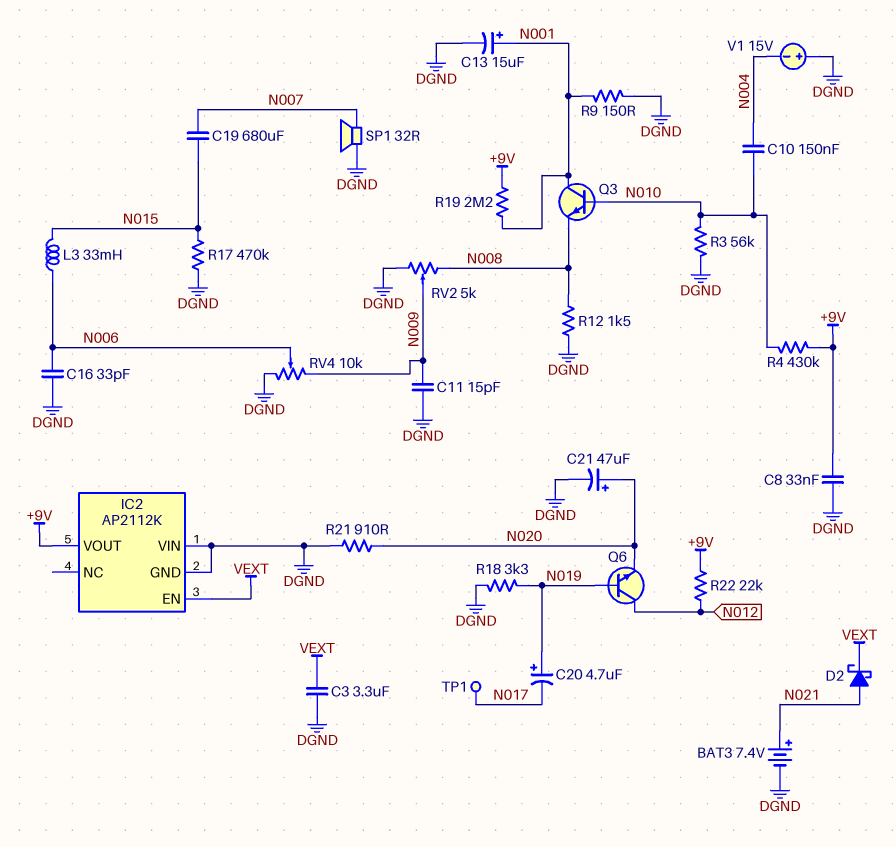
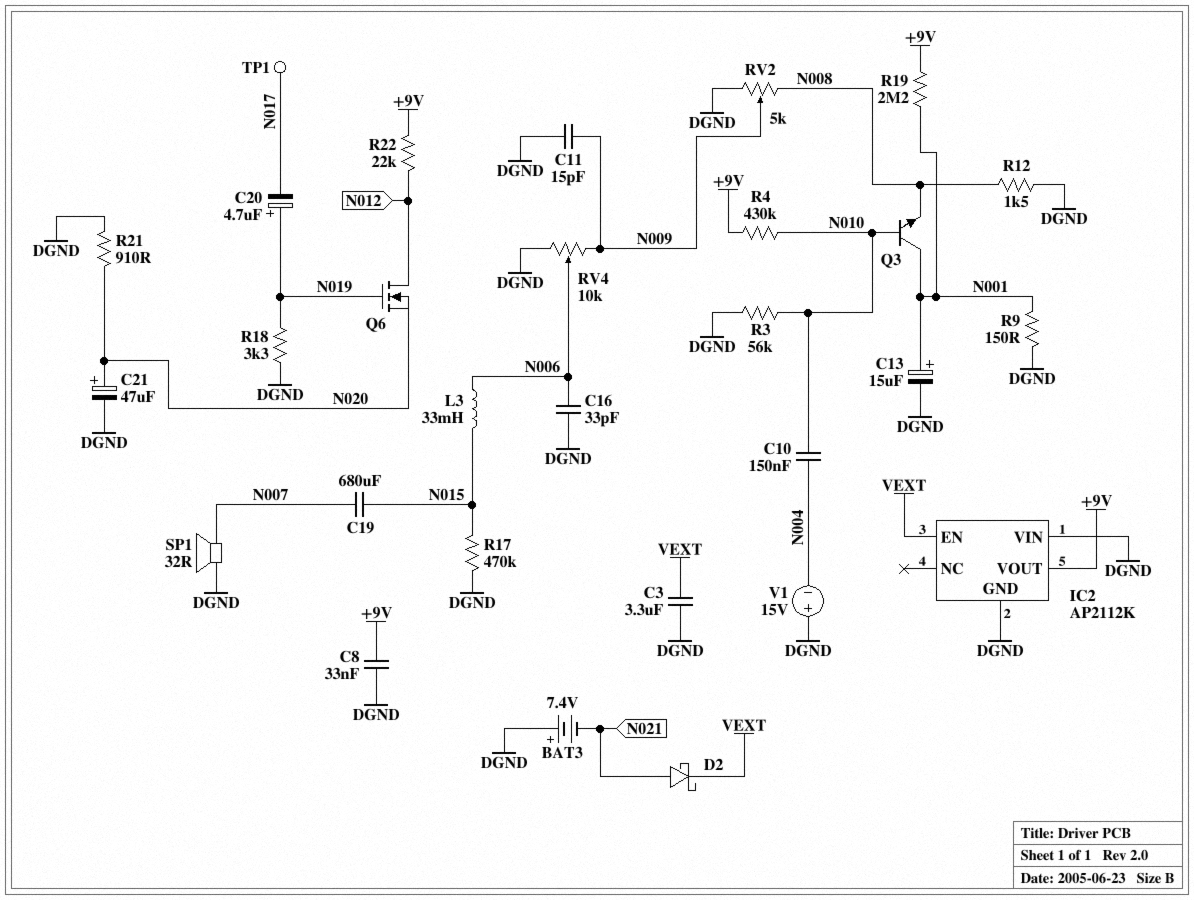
BAT3: 7.4V (plus N021, minus DGND) -> 7.4V (plus DGND, minus N021)
Q6: NPN (B N019, C N012, E N020) -> NMOS (G N019, D N012, S N020)

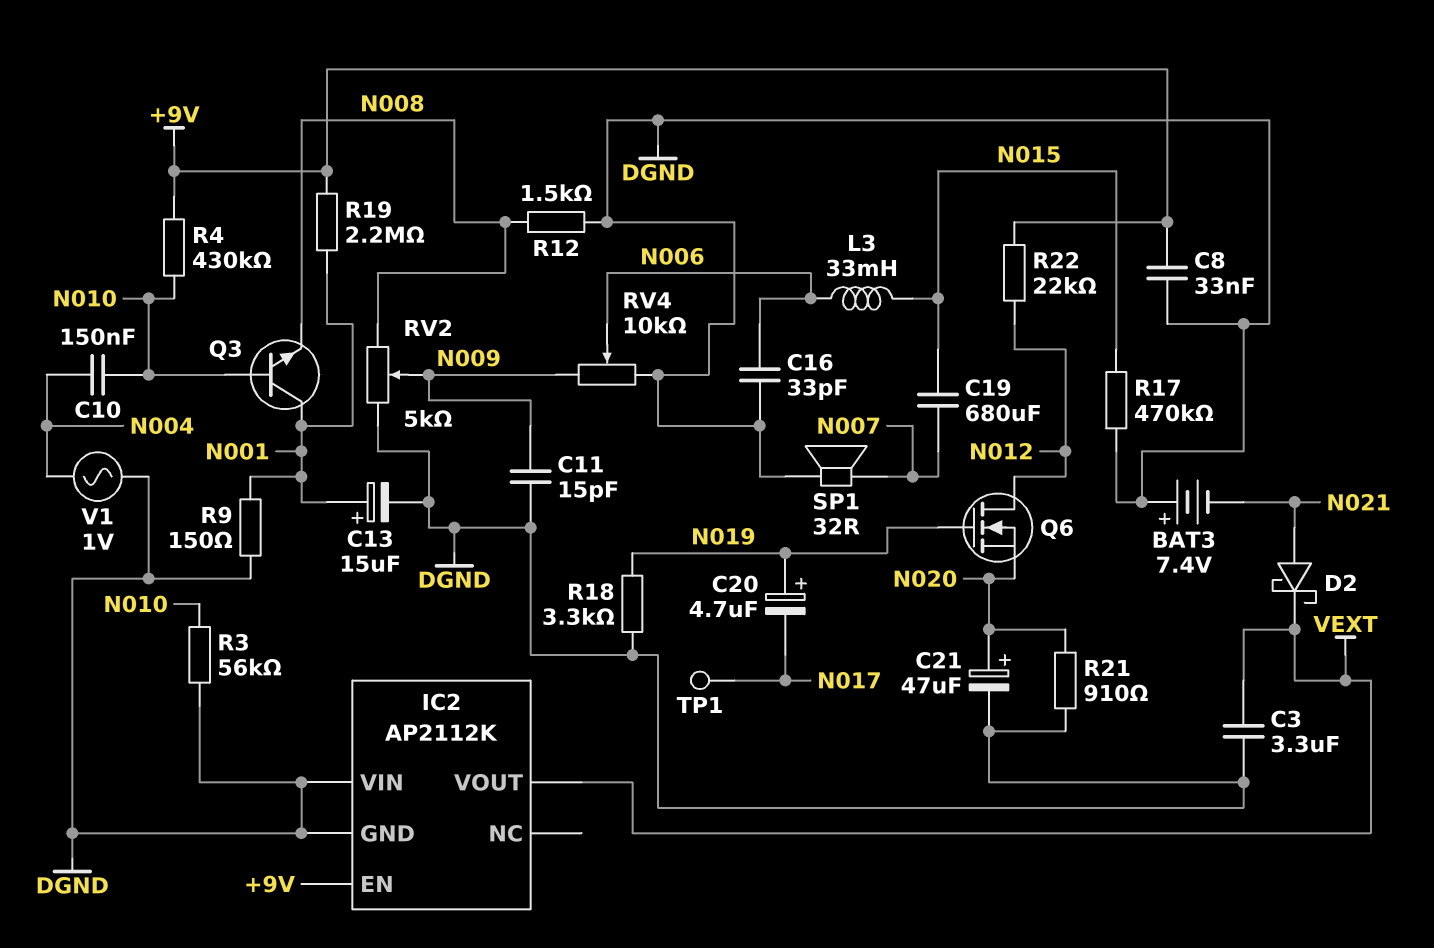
IC2 pin EN: VEXT -> +9V
IC2 pin VOUT: +9V -> VEXT
V1: 15V (plus DGND, minus N004) -> AC 1V (DGND, N004)

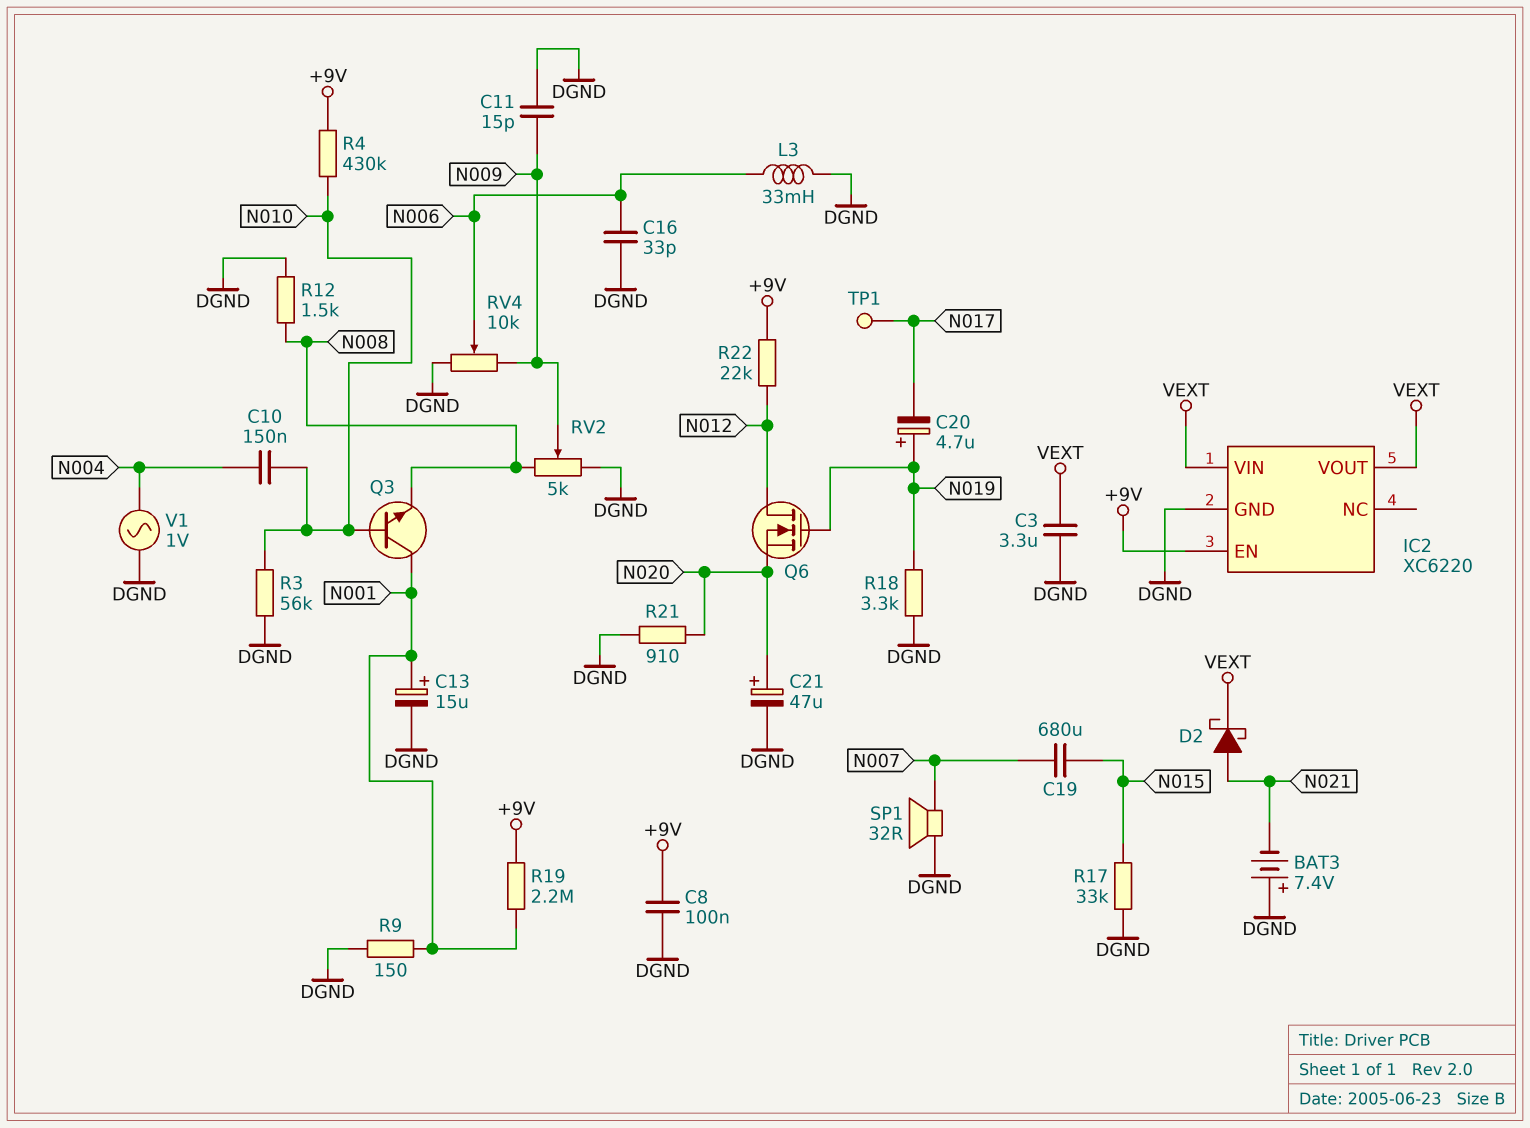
C8: 33nF (+9V, DGND) -> 100nF (+9V, DGND)
IC2: AP2112K -> XC6220
IC2 pin VIN: DGND -> VEXT
L3: 33mH (N006, N015) -> 33mH (DGND, N006)
R17: 470k (DGND, N015) -> 33k (DGND, N015)

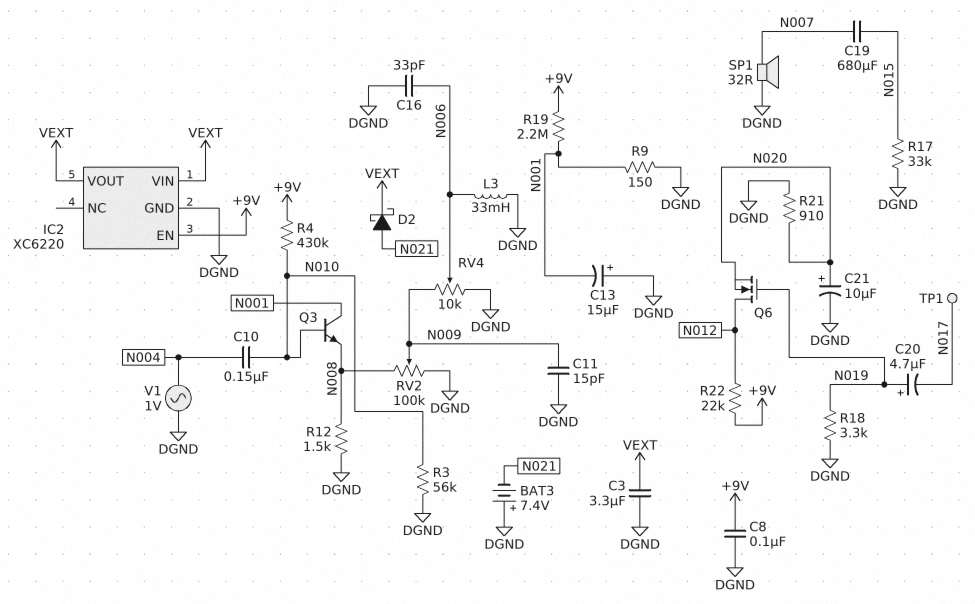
C13: 15uF (plus N001, minus DGND) -> 15uF (plus DGND, minus N001)
C21: 47uF (plus N020, minus DGND) -> 10uF (plus N020, minus DGND)
RV2: 5k (DGND, N008, wiper N009) -> 100k (DGND, N008, wiper N009)

